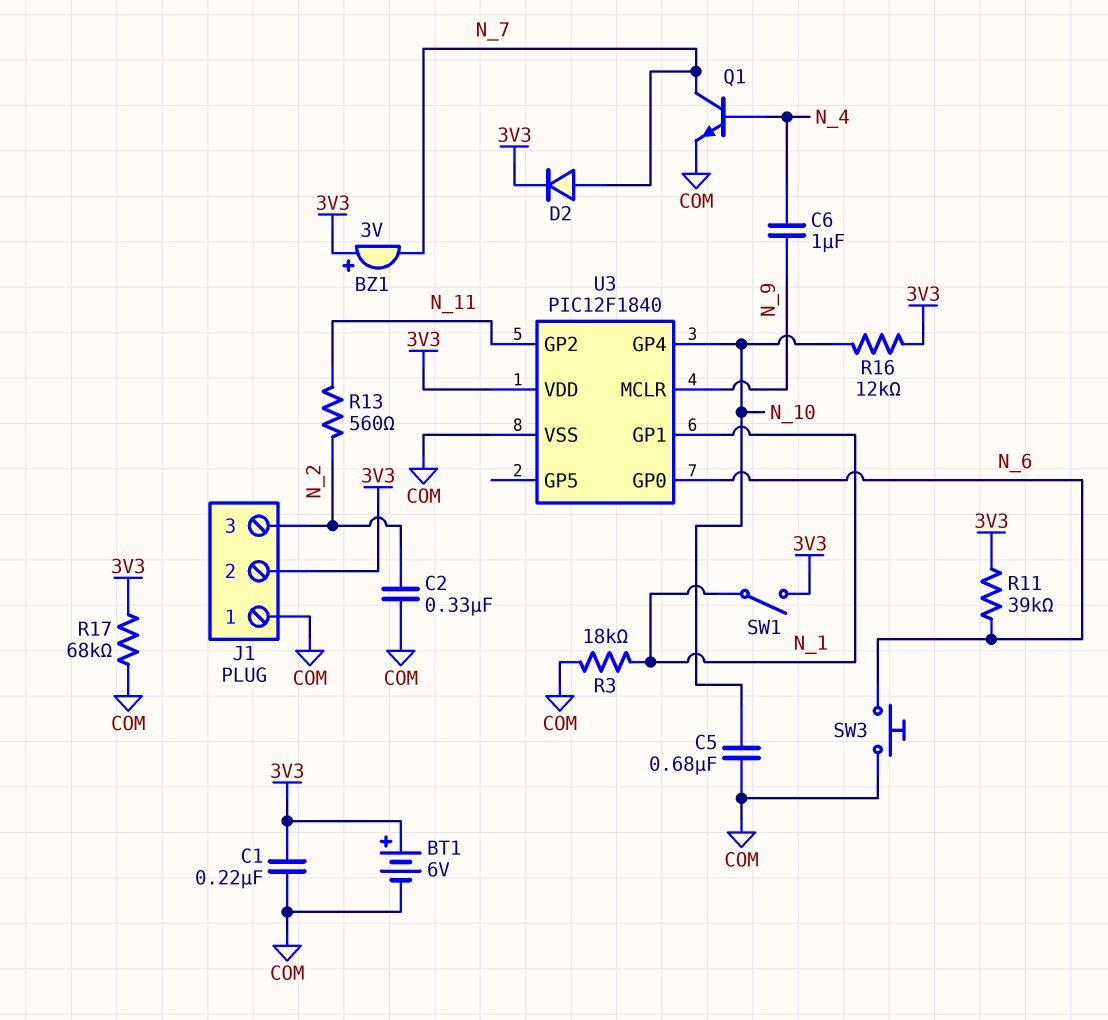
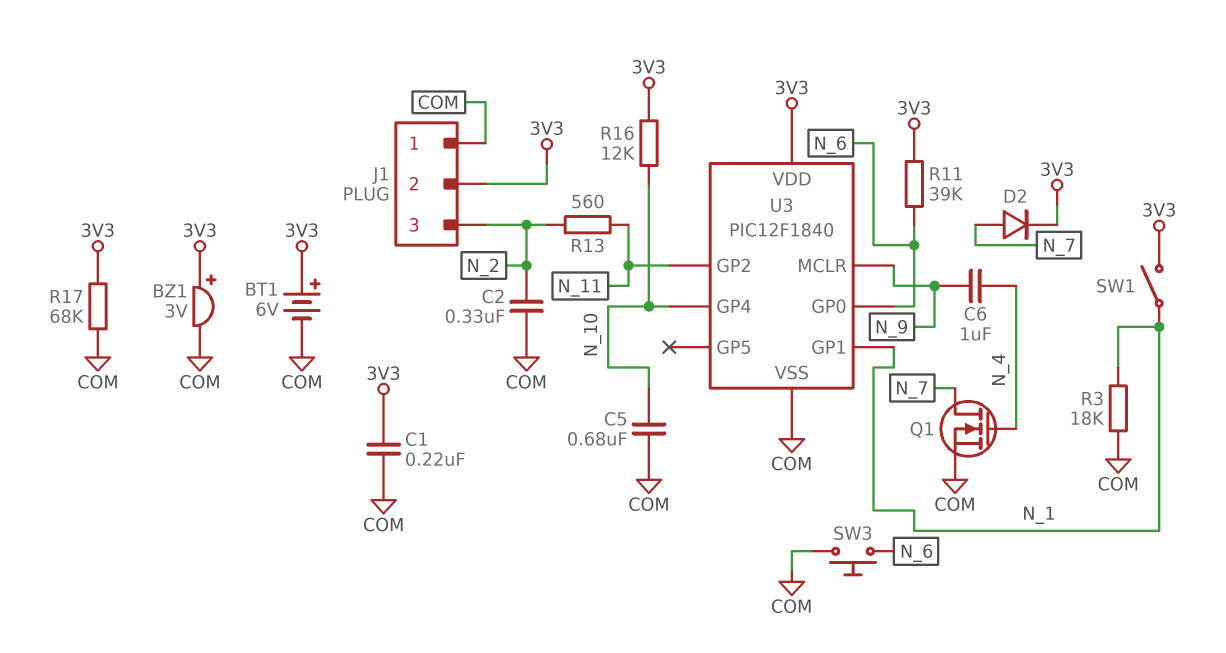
BZ1: buzzer 3V (plus 3V3, minus N_7) -> buzzer 3V (plus 3V3, minus COM)
Q1: NPN (B N_4, C N_7, E COM) -> NMOS (G N_4, D N_7, S COM)

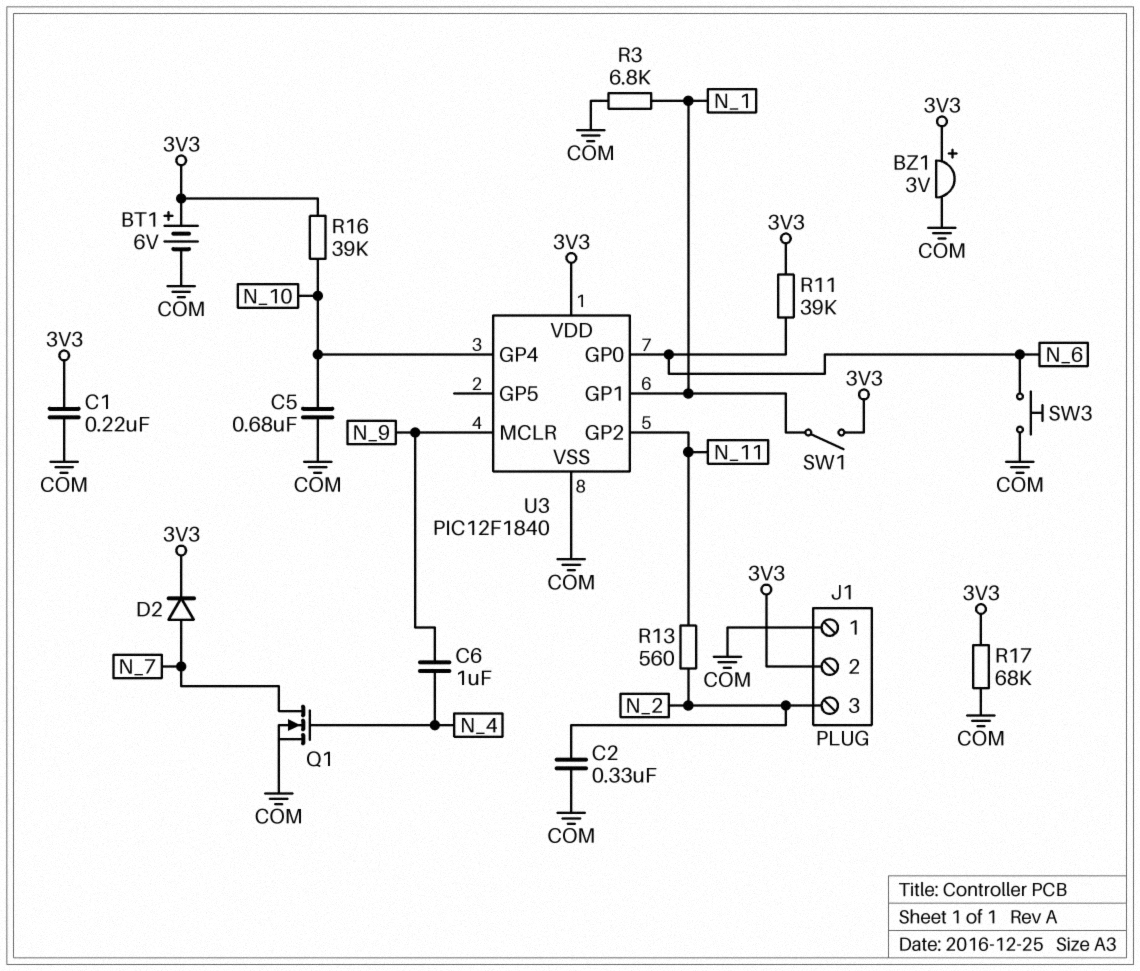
R3: 18k (COM, N_1) -> 6.8k (COM, N_1)
R16: 12k (3V3, N_10) -> 39k (3V3, N_10)

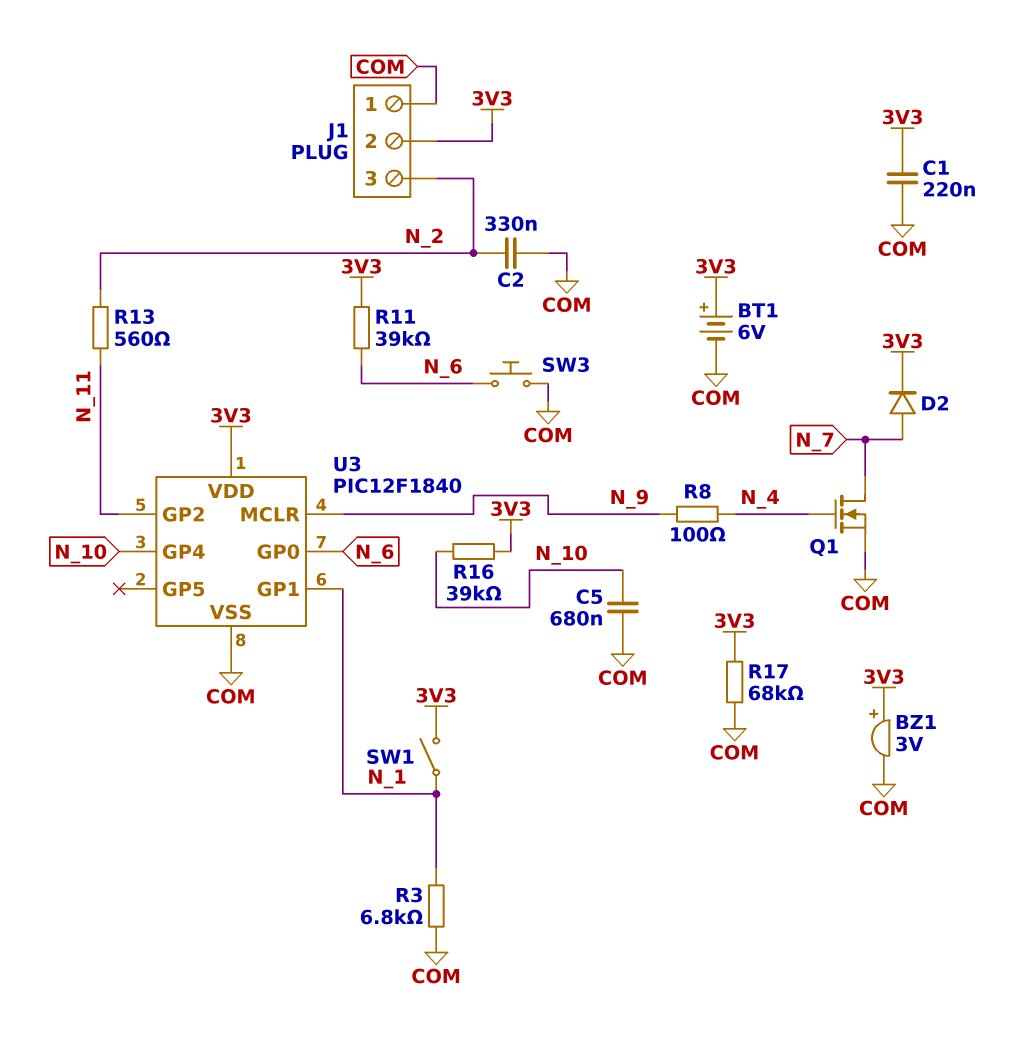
C6: 1uF (N_4, N_9) -> none
R8: none -> 100 (N_4, N_9)

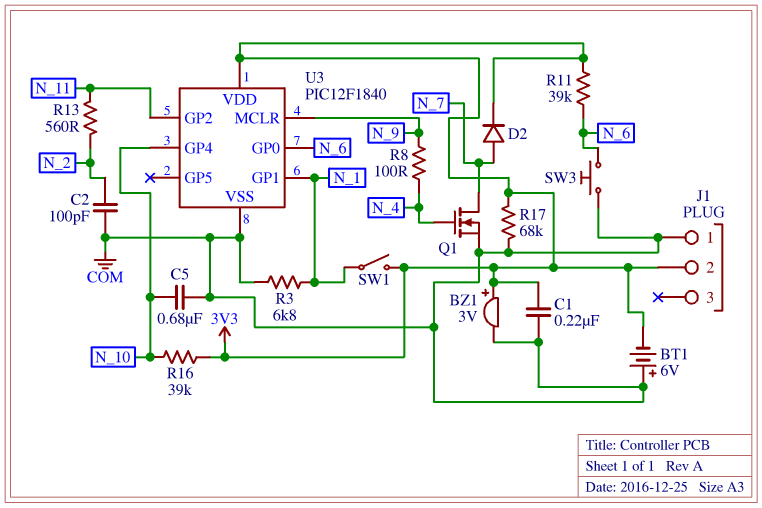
BT1: 6V (plus 3V3, minus COM) -> 6V (plus COM, minus 3V3)
C2: 330nF (COM, N_2) -> 100pF (COM, N_2)
J1 pin 3: N_2 -> none

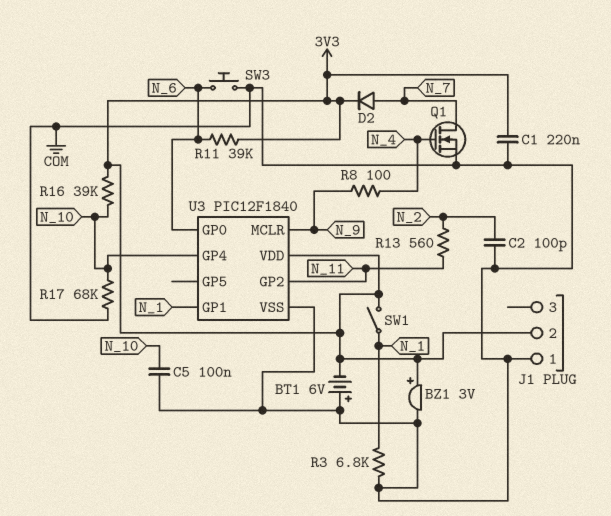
C5: 680nF (COM, N_10) -> 100nF (COM, N_10)
R17: 68k (3V3, COM) -> 68k (COM, N_10)

